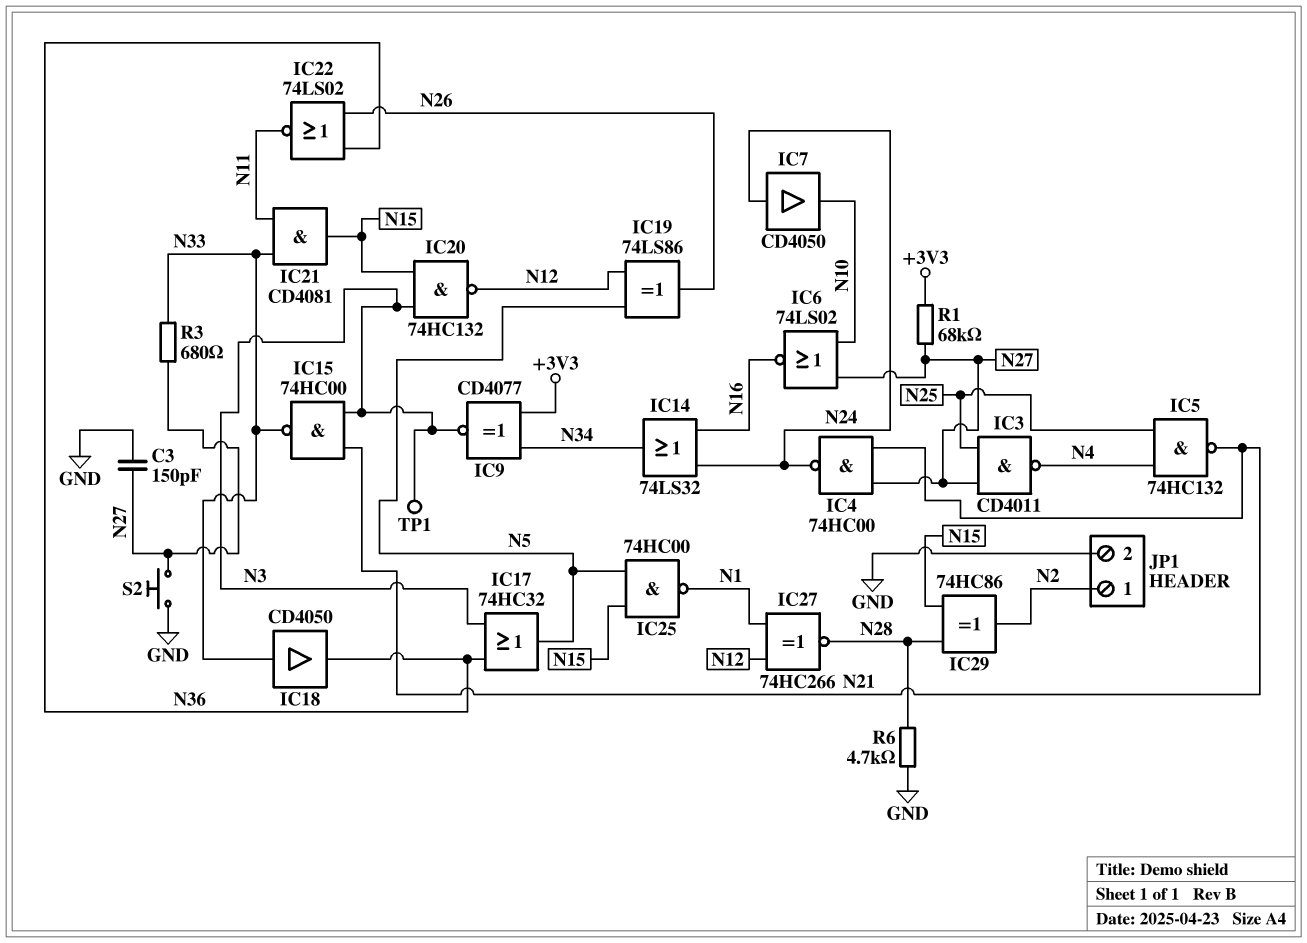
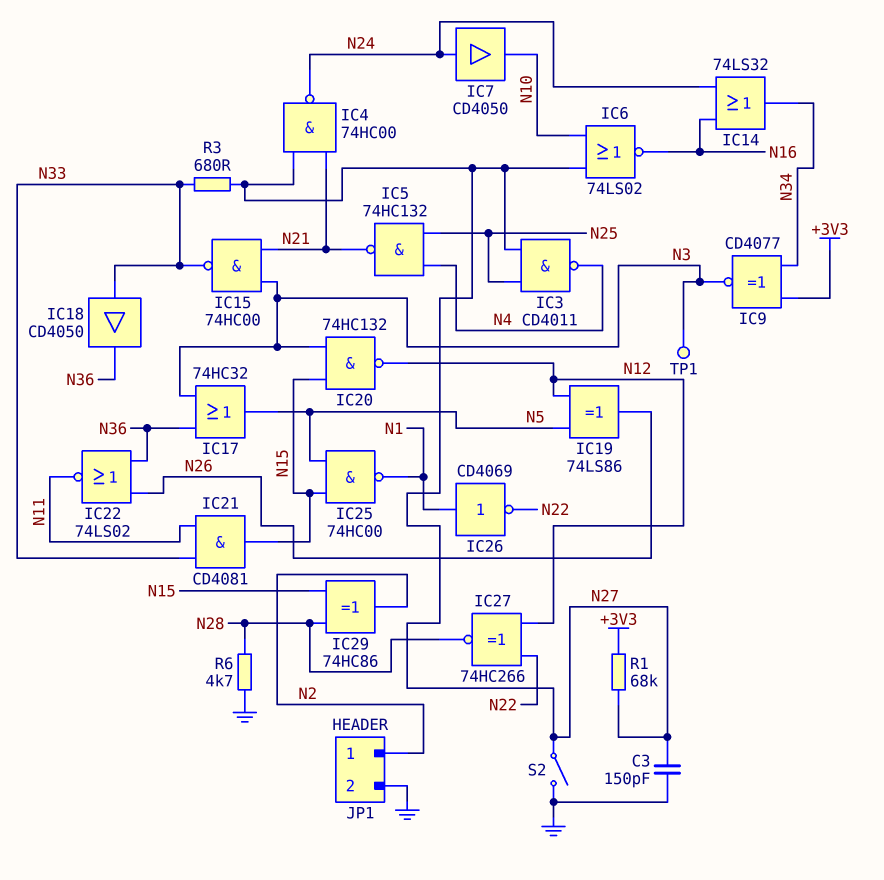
IC26: none -> NOT CD4069 (in N1, out N22)
IC27: XNOR 74HC266 (in N1, in N12, out N28) -> XNOR 74HC266 (in N12, in N22, out N28)
S2: button (GND, N27) -> switch (GND, N27)

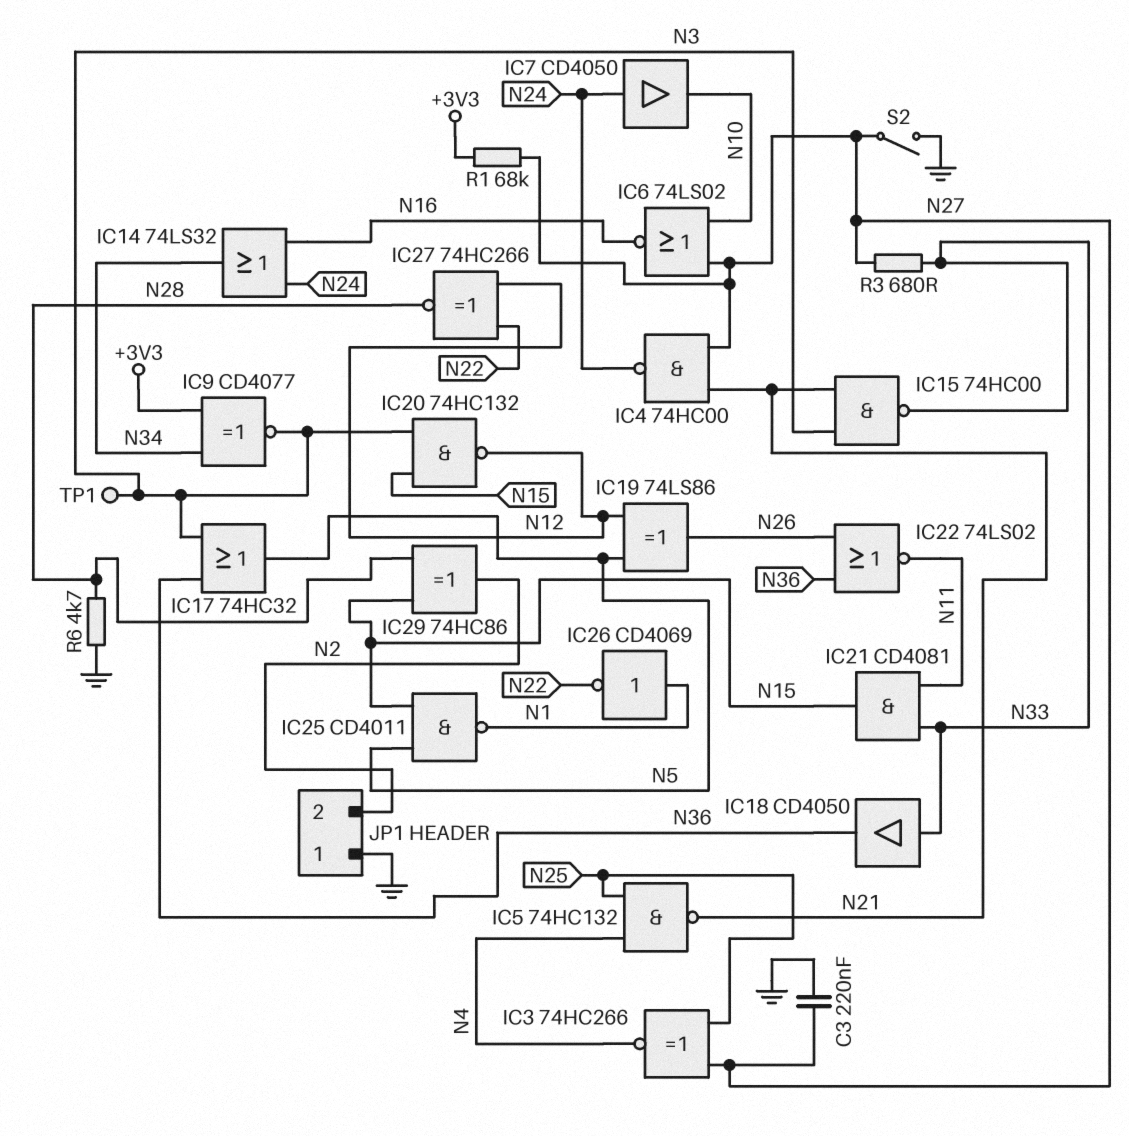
C3: 150pF (GND, N27) -> 220nF (GND, N27)
IC3: NAND CD4011 (in N25, in N27, out N4) -> XNOR 74HC266 (in N25, in N27, out N4)
IC25: NAND 74HC00 (in N5, in N15, out N1) -> NAND CD4011 (in N5, in N15, out N1)
JP1 pin 1: N2 -> GND
JP1 pin 2: GND -> N2

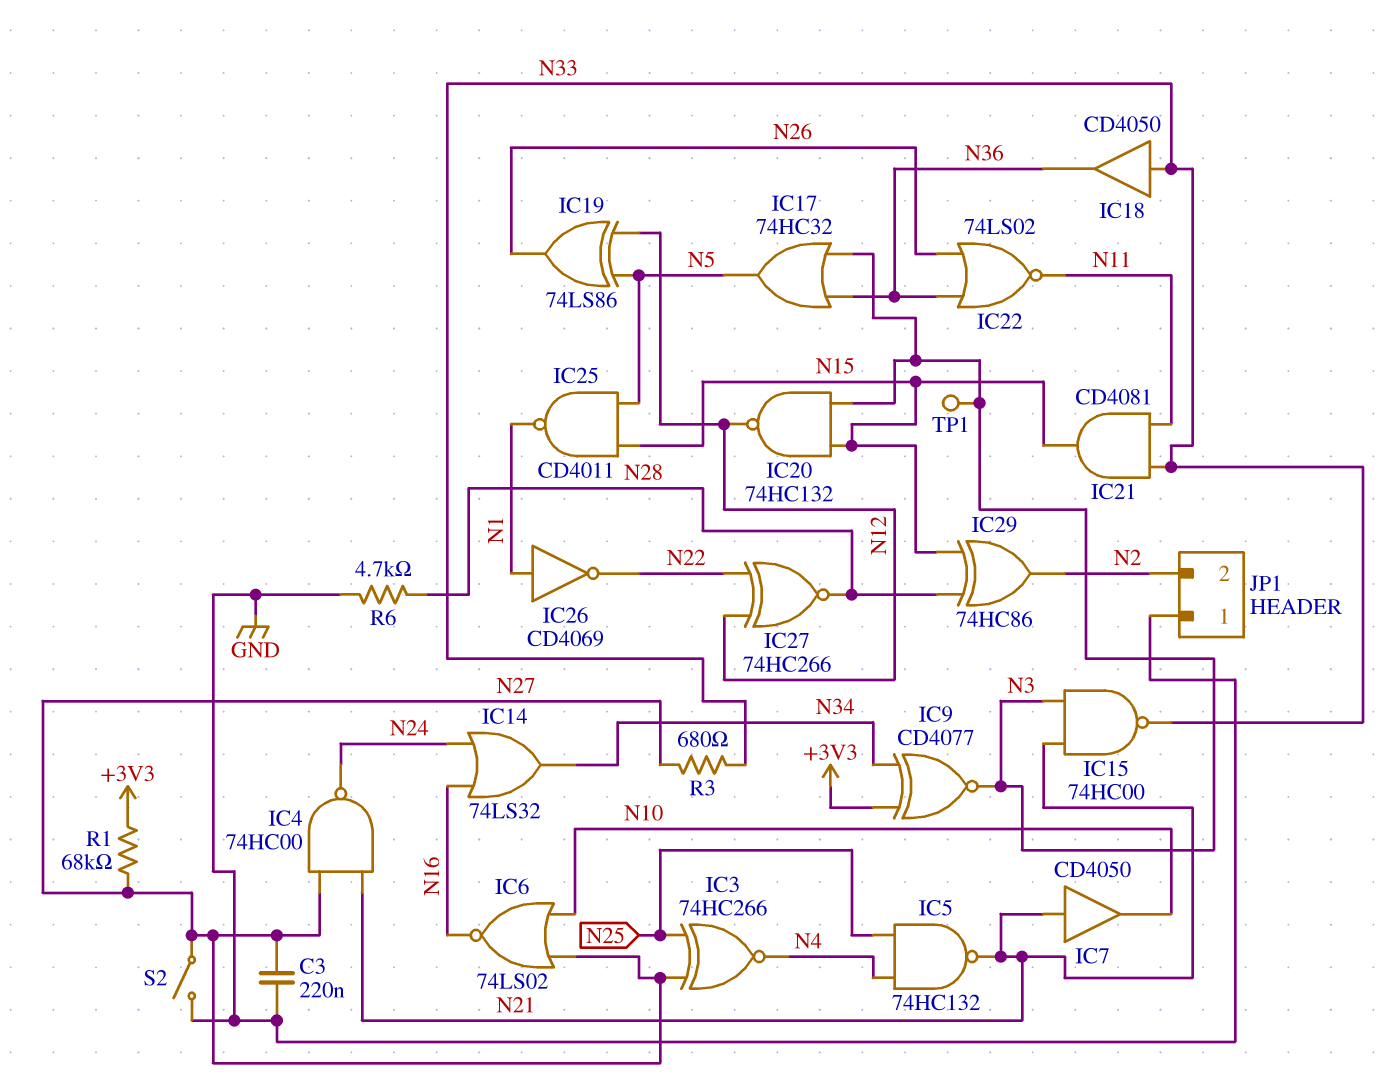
IC7: buffer CD4050 (in N24, out N10) -> buffer CD4050 (in N21, out N10)

